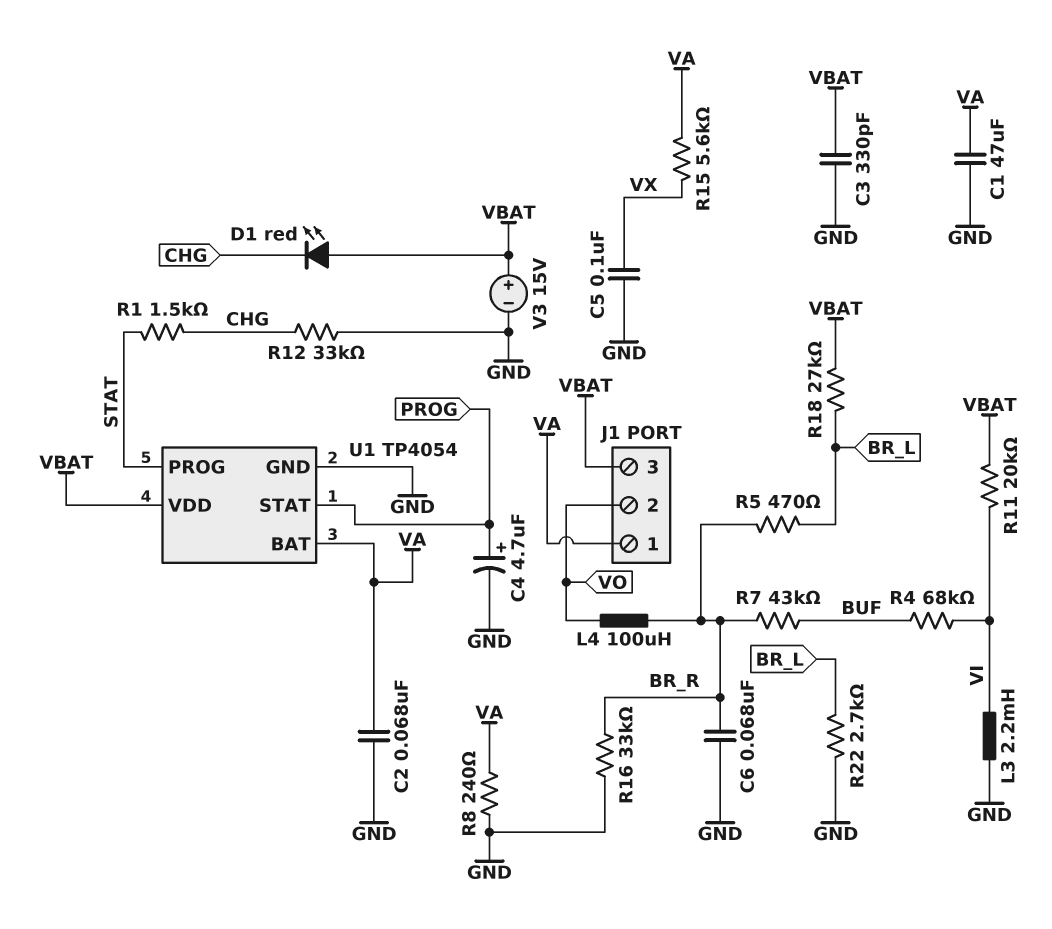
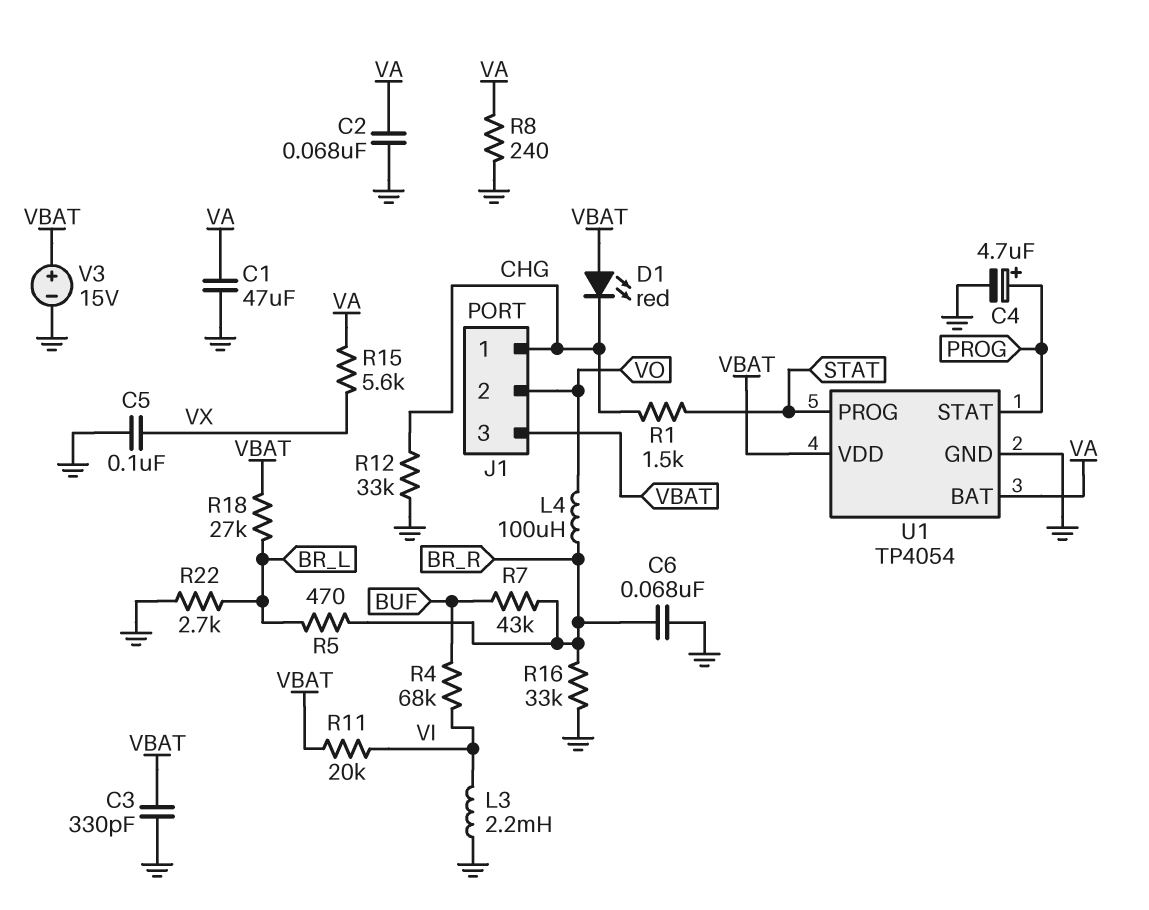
J1 pin 1: VA -> CHG

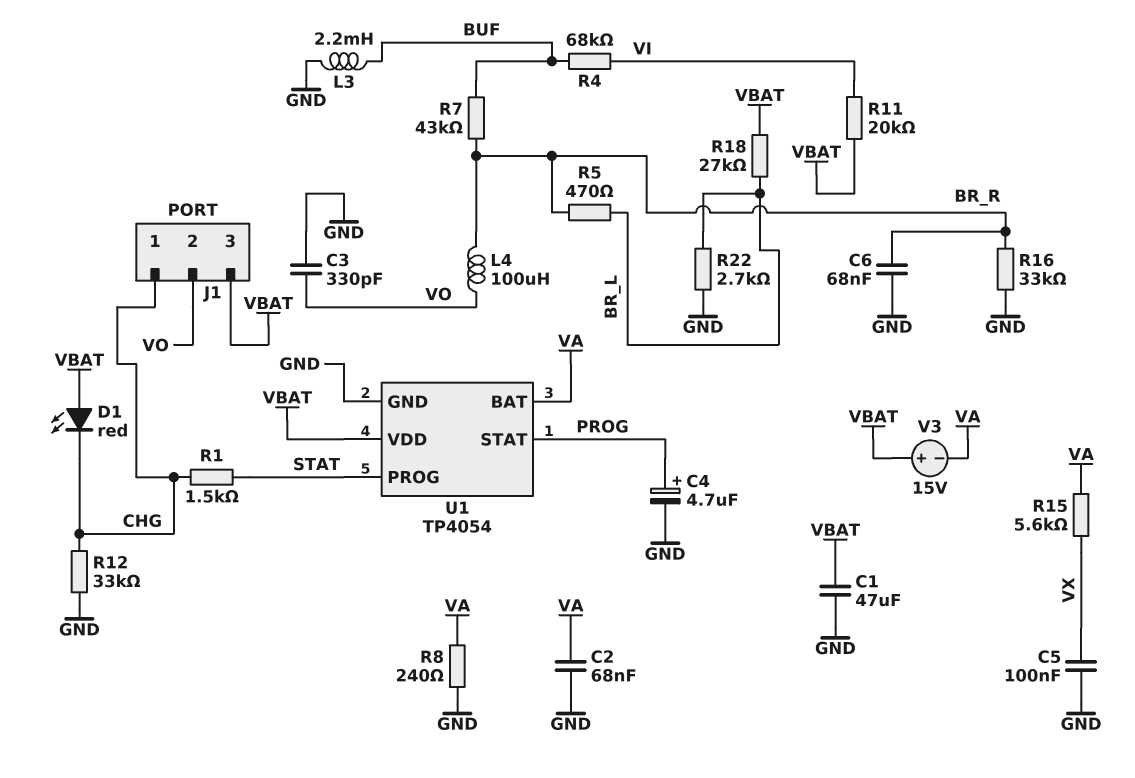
C1: 47uF (GND, VA) -> 47uF (GND, VBAT)
C3: 330pF (GND, VBAT) -> 330pF (GND, VO)
L3: 2.2mH (GND, VI) -> 2.2mH (BUF, GND)
V3: 15V (plus VBAT, minus GND) -> 15V (plus VBAT, minus VA)

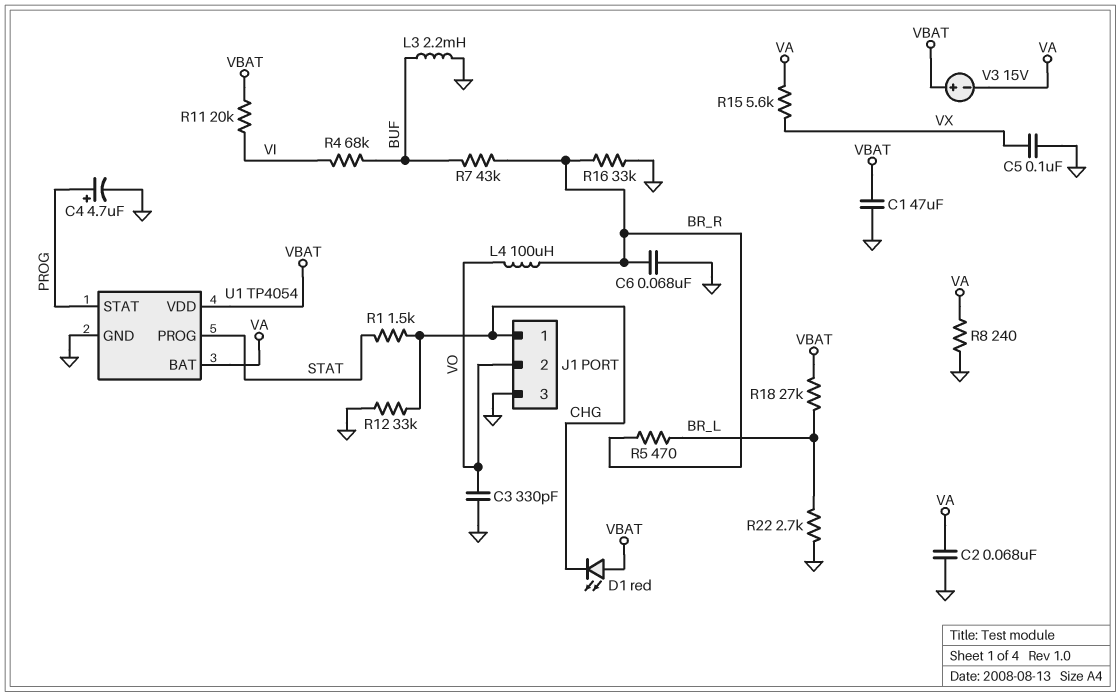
J1 pin 3: VBAT -> GND

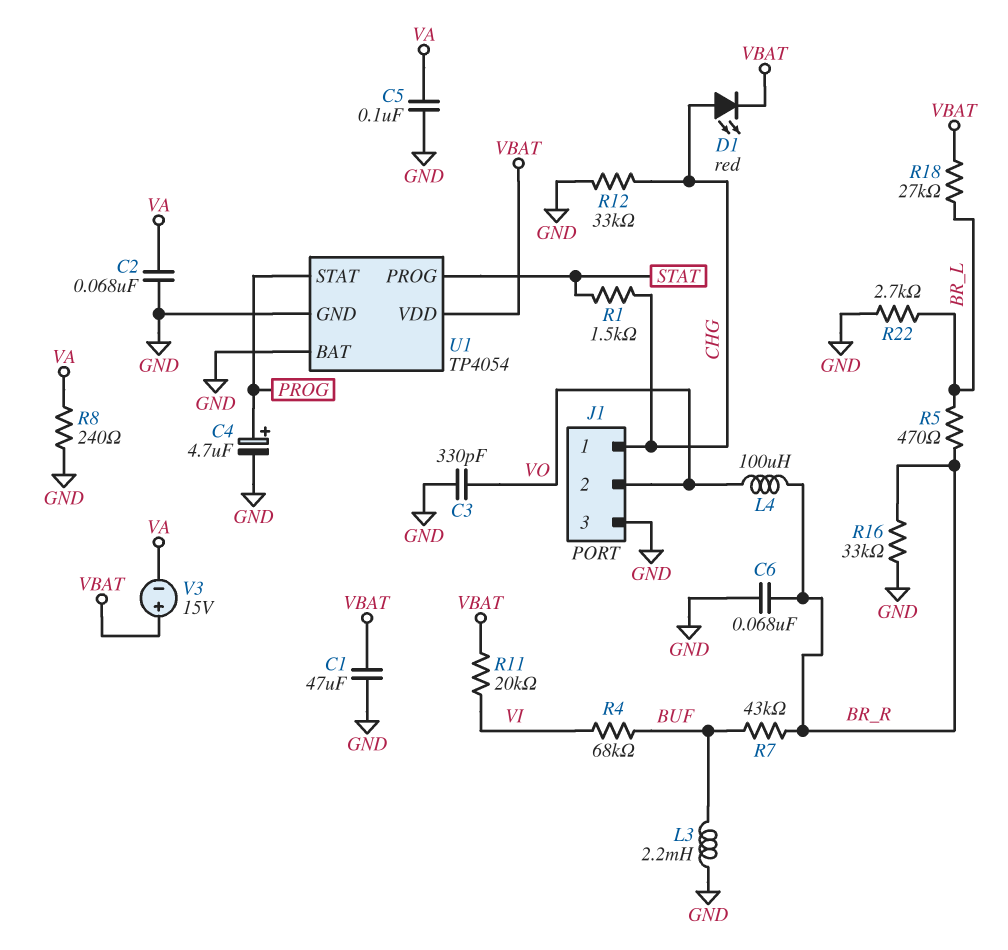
C5: 100nF (GND, VX) -> 100nF (GND, VA)
D1: LED red (A VBAT, K CHG) -> LED red (A CHG, K VBAT)
R15: 5.6k (VA, VX) -> none
U1 pin BAT: VA -> GND

